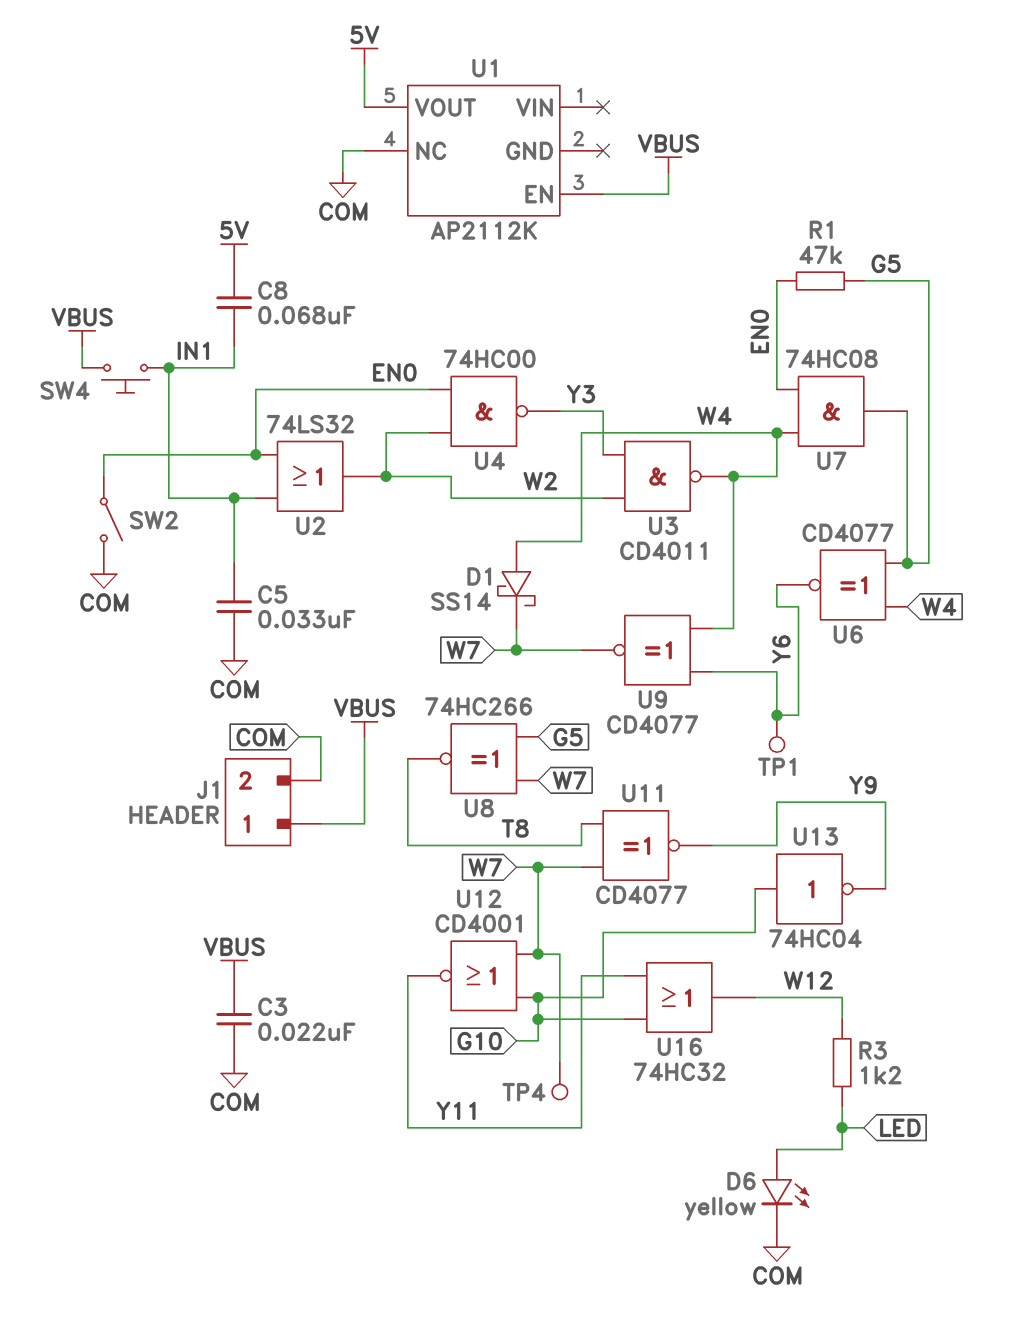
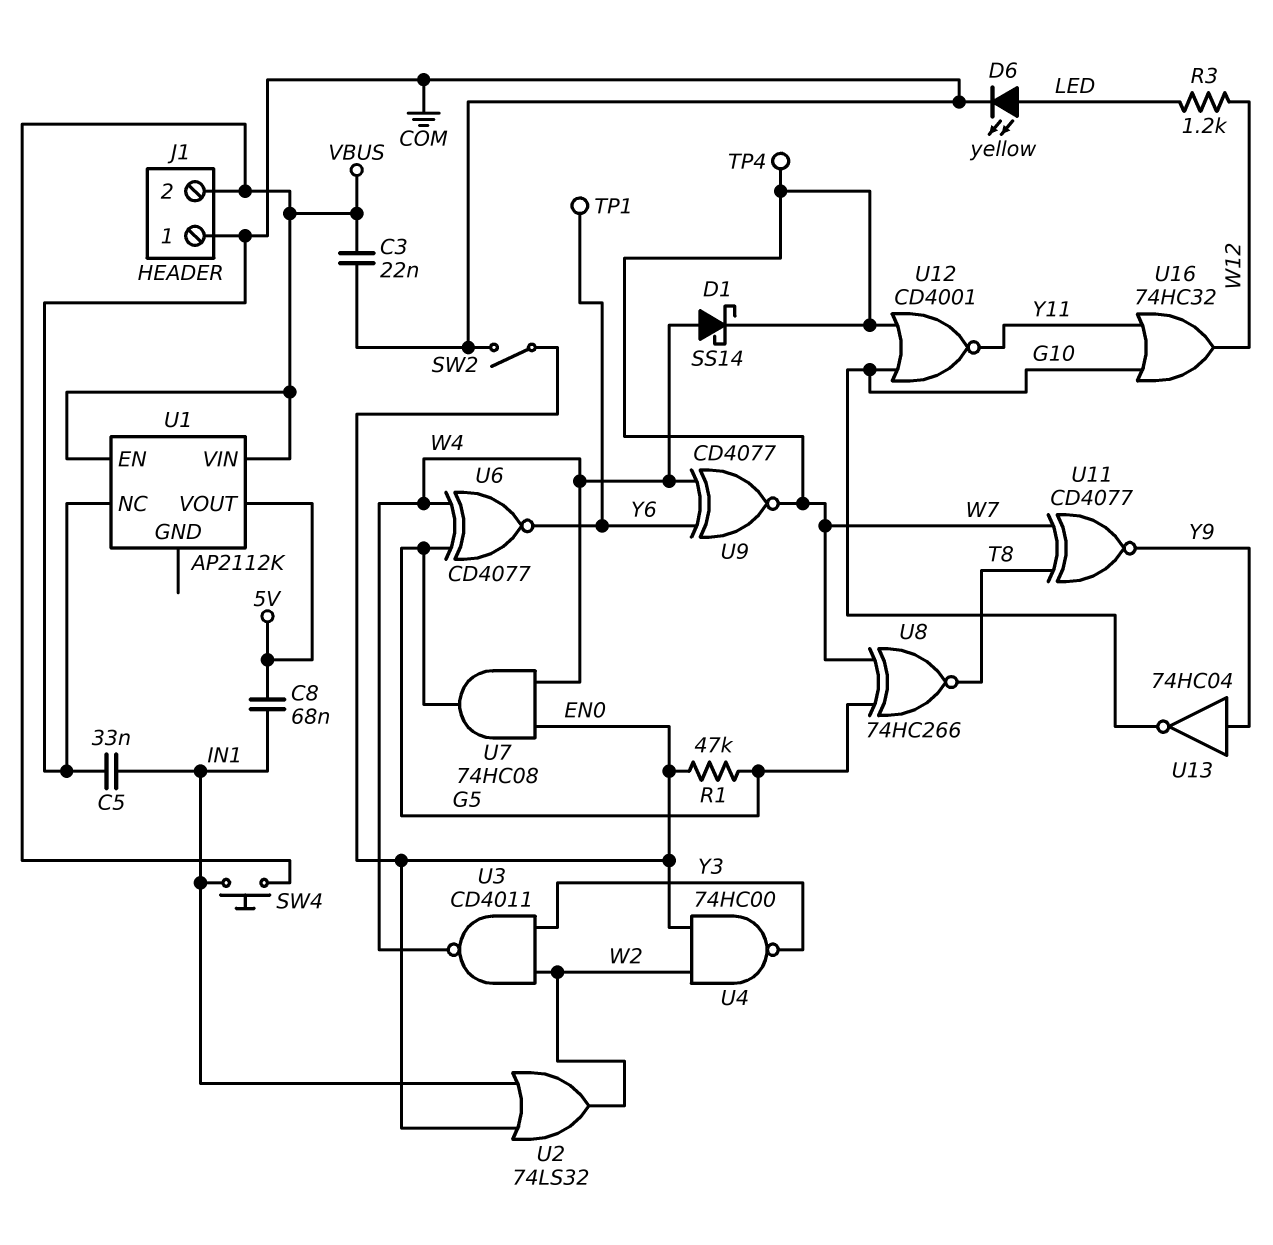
J1 pin 1: VBUS -> COM
J1 pin 2: COM -> VBUS
U1 pin VIN: none -> VBUS
U13: NOT 74HC04 (in G10, out Y9) -> NOT 74HC04 (in Y9, out G10)

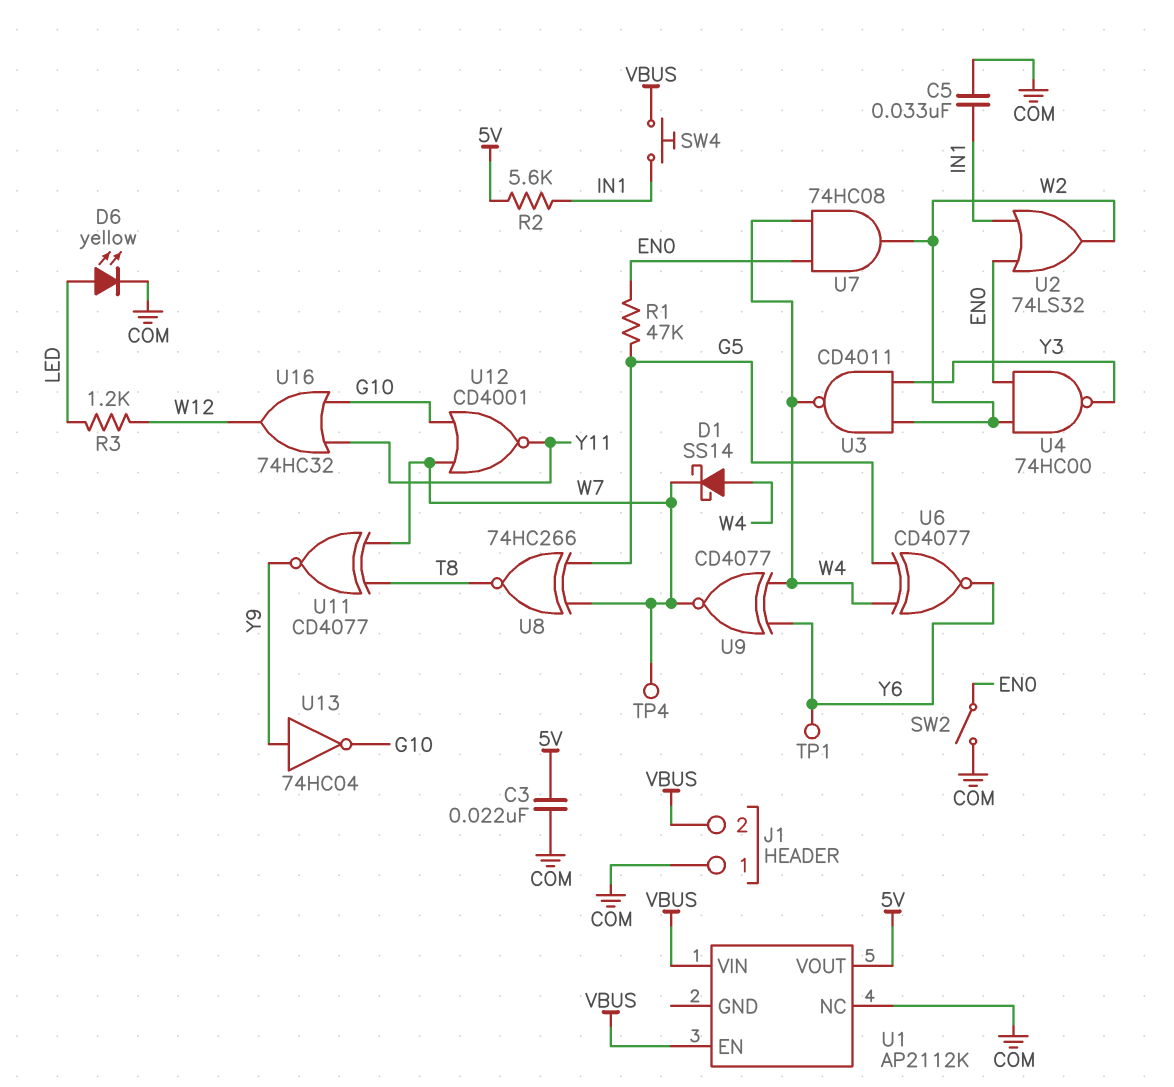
C3: 22nF (COM, VBUS) -> 22nF (5V, COM)
C8: 68nF (5V, IN1) -> none
R2: none -> 5.6k (5V, IN1)
U7: AND 74HC08 (in EN0, in W4, out G5) -> AND 74HC08 (in EN0, in W4, out W2)

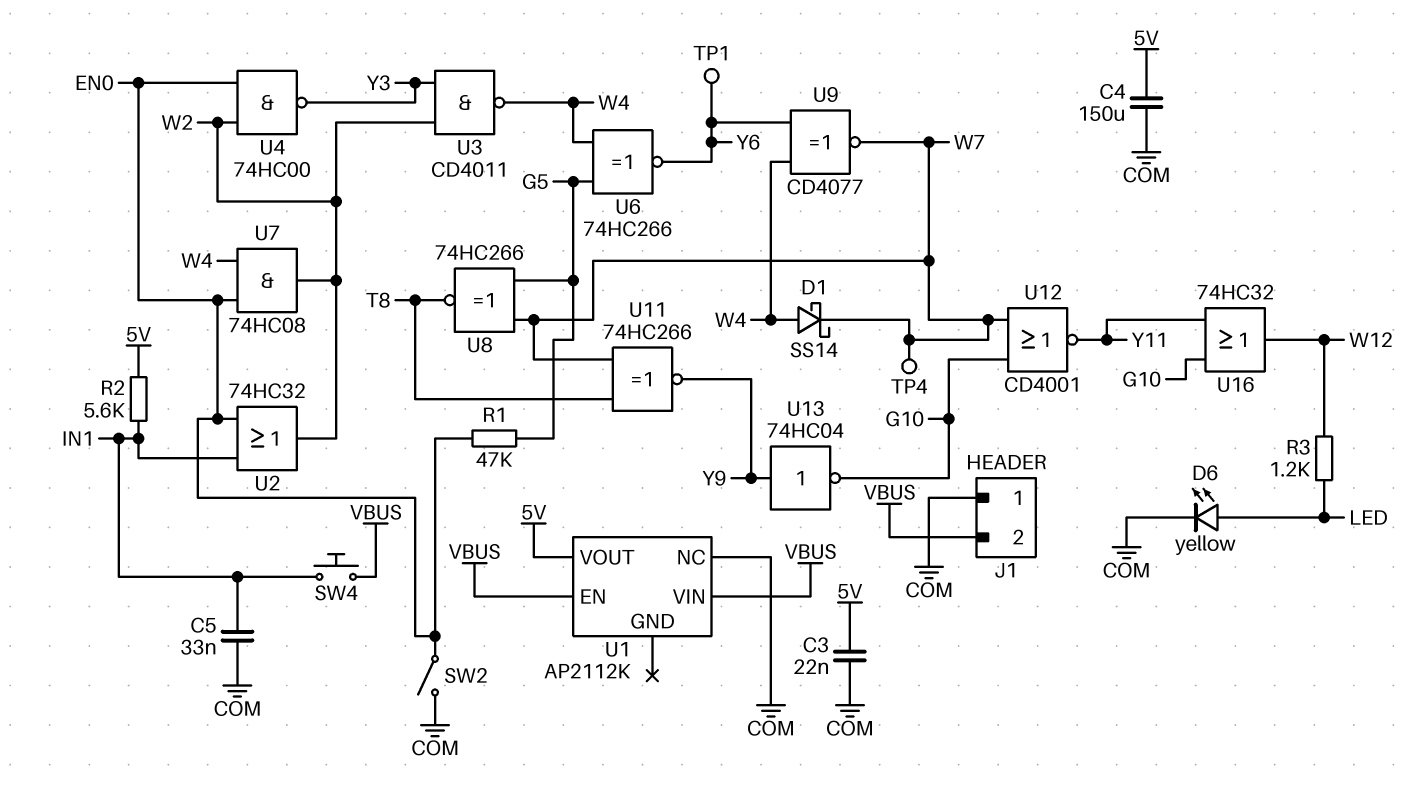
C4: none -> 150uF (5V, COM)
U2: OR 74LS32 (in EN0, in IN1, out W2) -> OR 74HC32 (in EN0, in IN1, out W2)
U6: XNOR CD4077 (in G5, in W4, out Y6) -> XNOR 74HC266 (in G5, in W4, out Y6)
U11: XNOR CD4077 (in T8, in W7, out Y9) -> XNOR 74HC266 (in T8, in W7, out Y9)

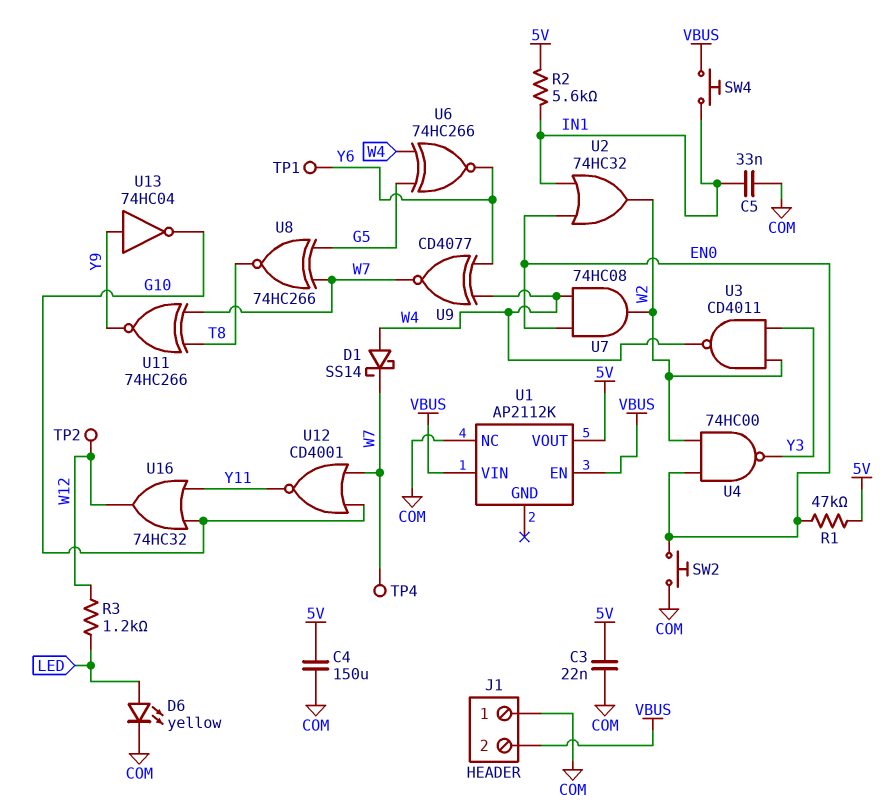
R1: 47k (EN0, G5) -> 47k (5V, EN0)
SW2: switch (COM, EN0) -> button (COM, EN0)
TP2: none -> test point (W12)

